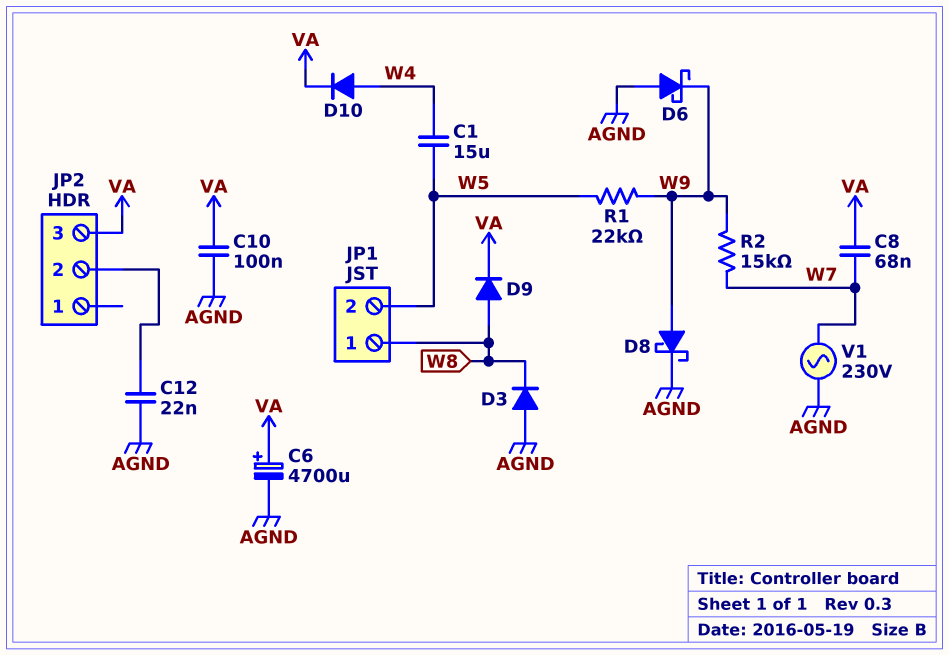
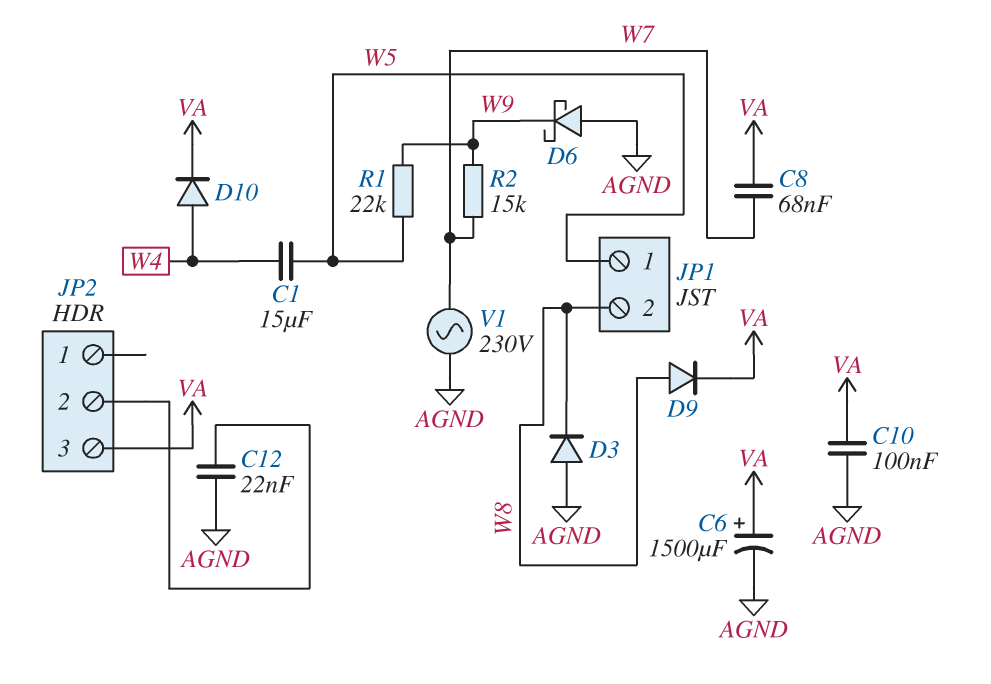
C6: 4700uF (plus VA, minus AGND) -> 1500uF (plus VA, minus AGND)
D8: schottky (A W9, K AGND) -> none
JP1 pin 1: W8 -> W5
JP1 pin 2: W5 -> W8

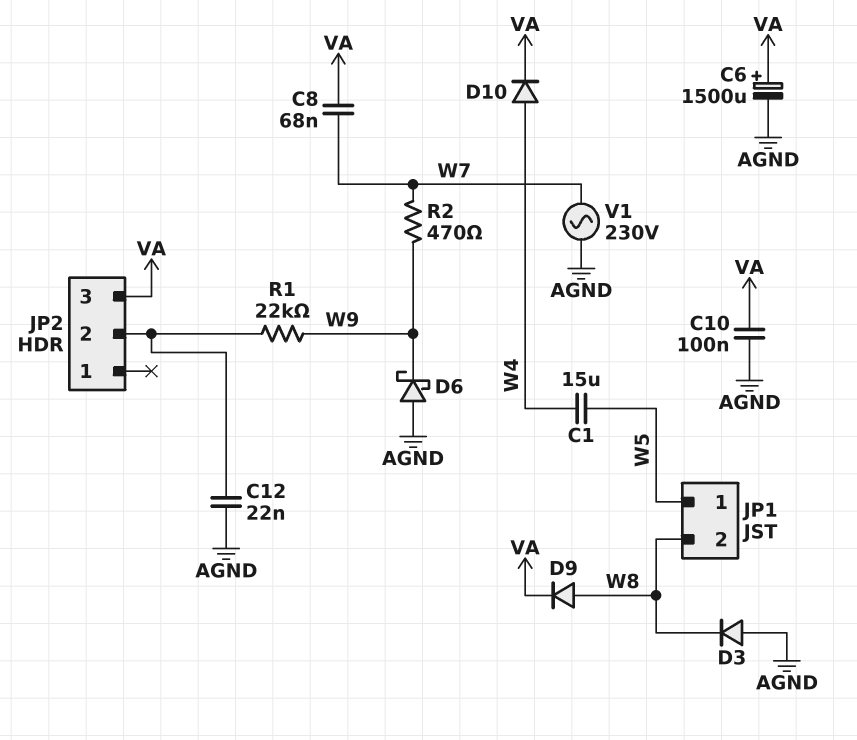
R1: 22k (W5, W9) -> 22k (JP2/2, W9)
R2: 15k (W7, W9) -> 470 (W7, W9)

